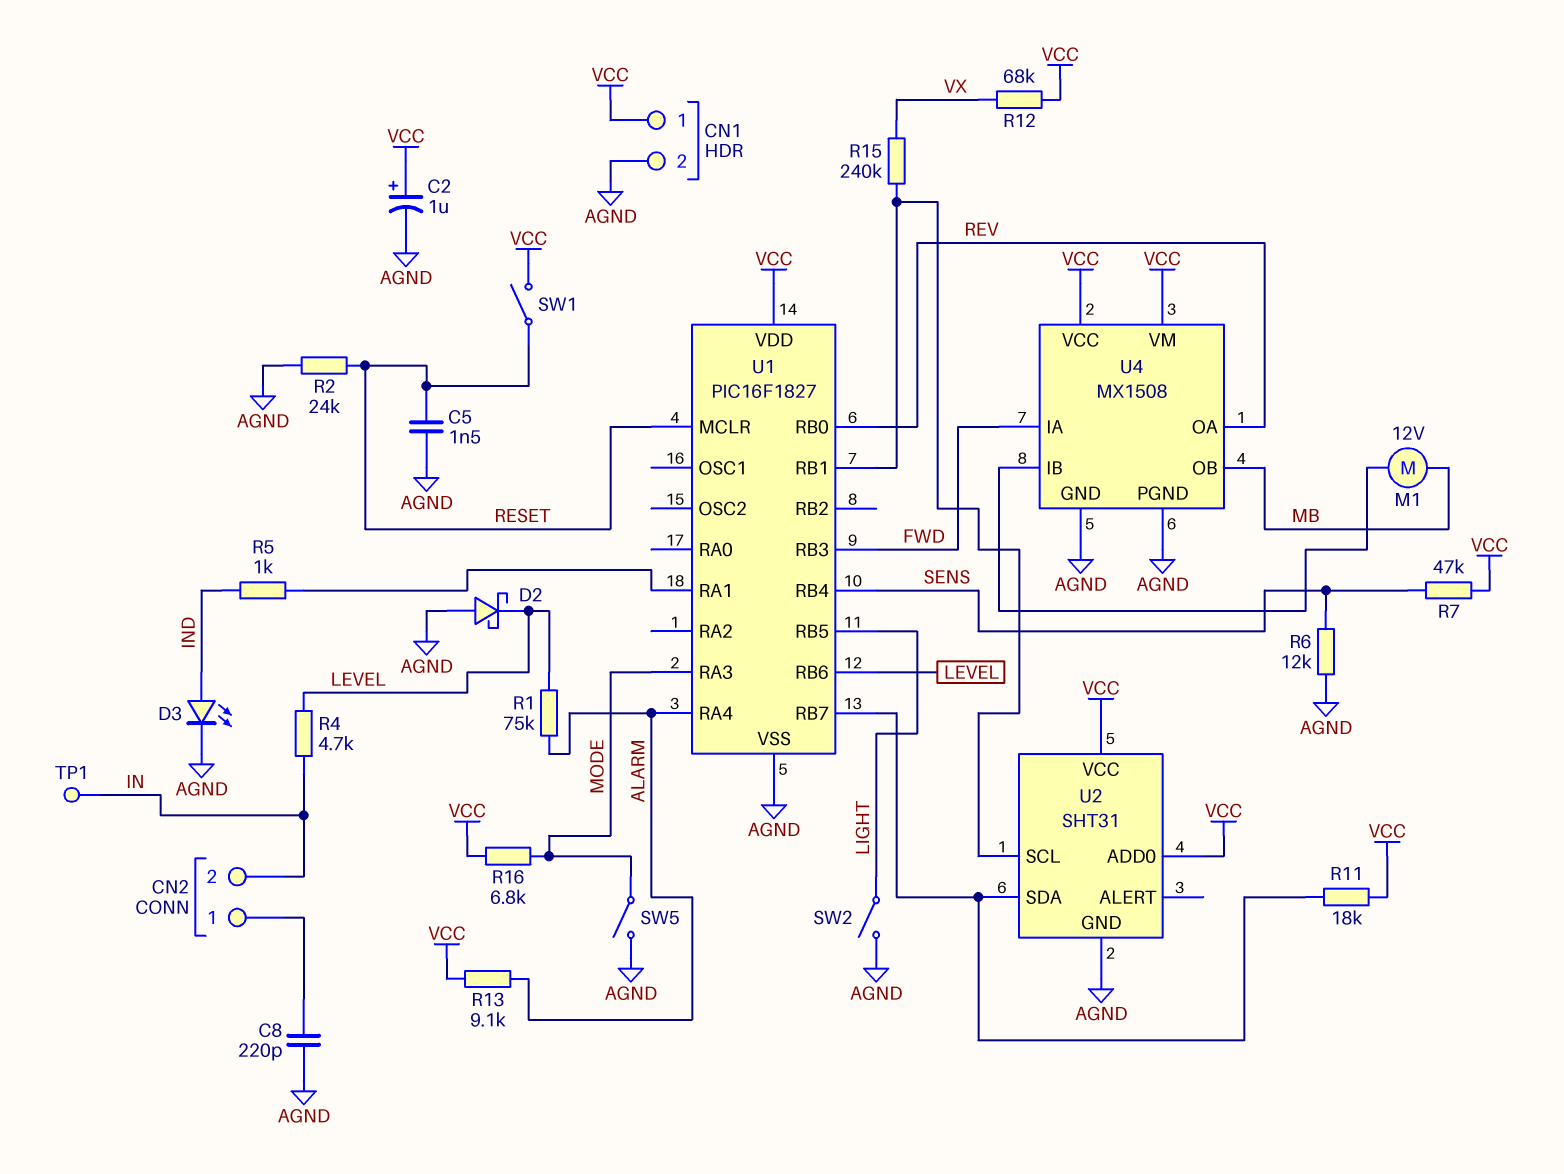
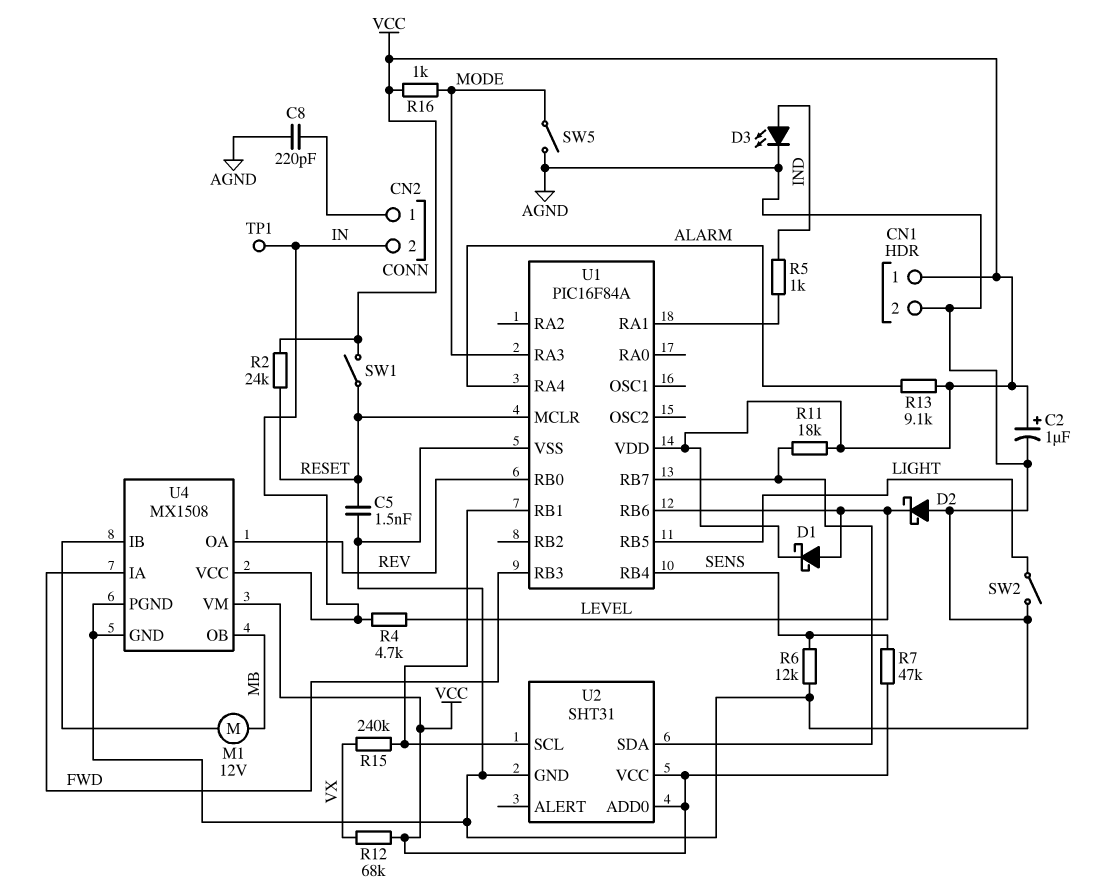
D1: none -> schottky (A LEVEL, K VCC)
R1: 75k (ALARM, LEVEL) -> none
R2: 24k (AGND, RESET) -> 24k (RESET, VCC)
R16: 6.8k (MODE, VCC) -> 1k (MODE, VCC)
U1: PIC16F1827 -> PIC16F84A
U4 pin VCC: VCC -> IN

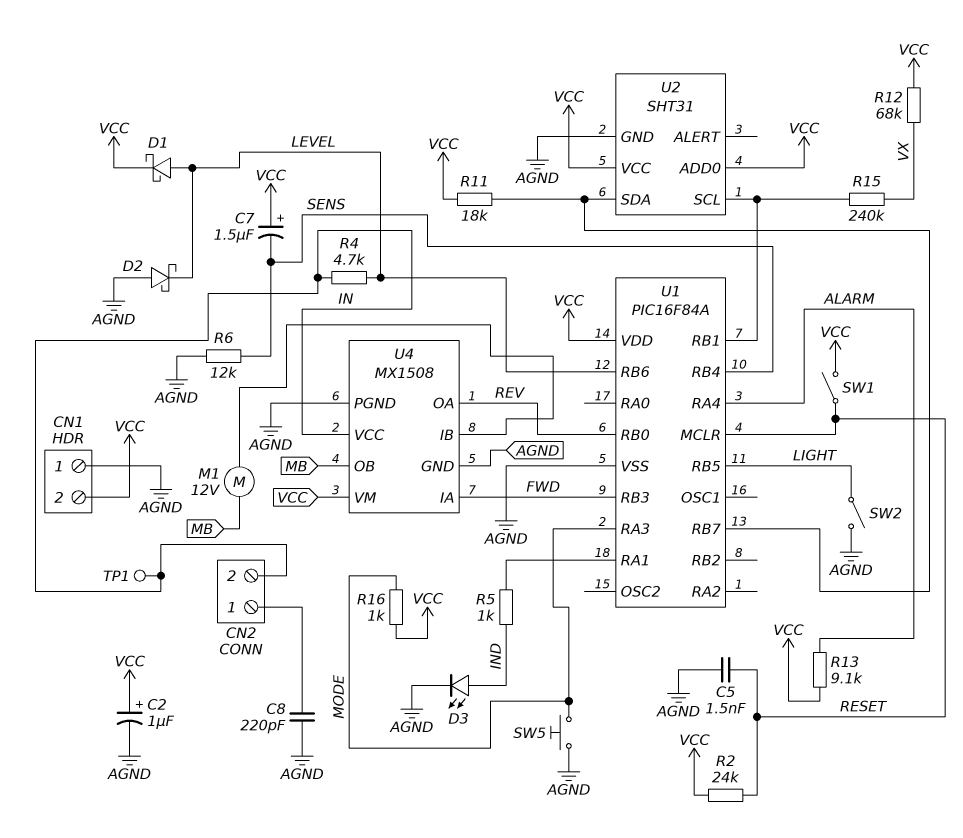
C7: none -> 1.5uF (plus VCC, minus SENS)
CN1 pin 1: VCC -> AGND
CN1 pin 2: AGND -> VCC
R7: 47k (SENS, VCC) -> none
SW5: switch (AGND, MODE) -> button (AGND, MODE)

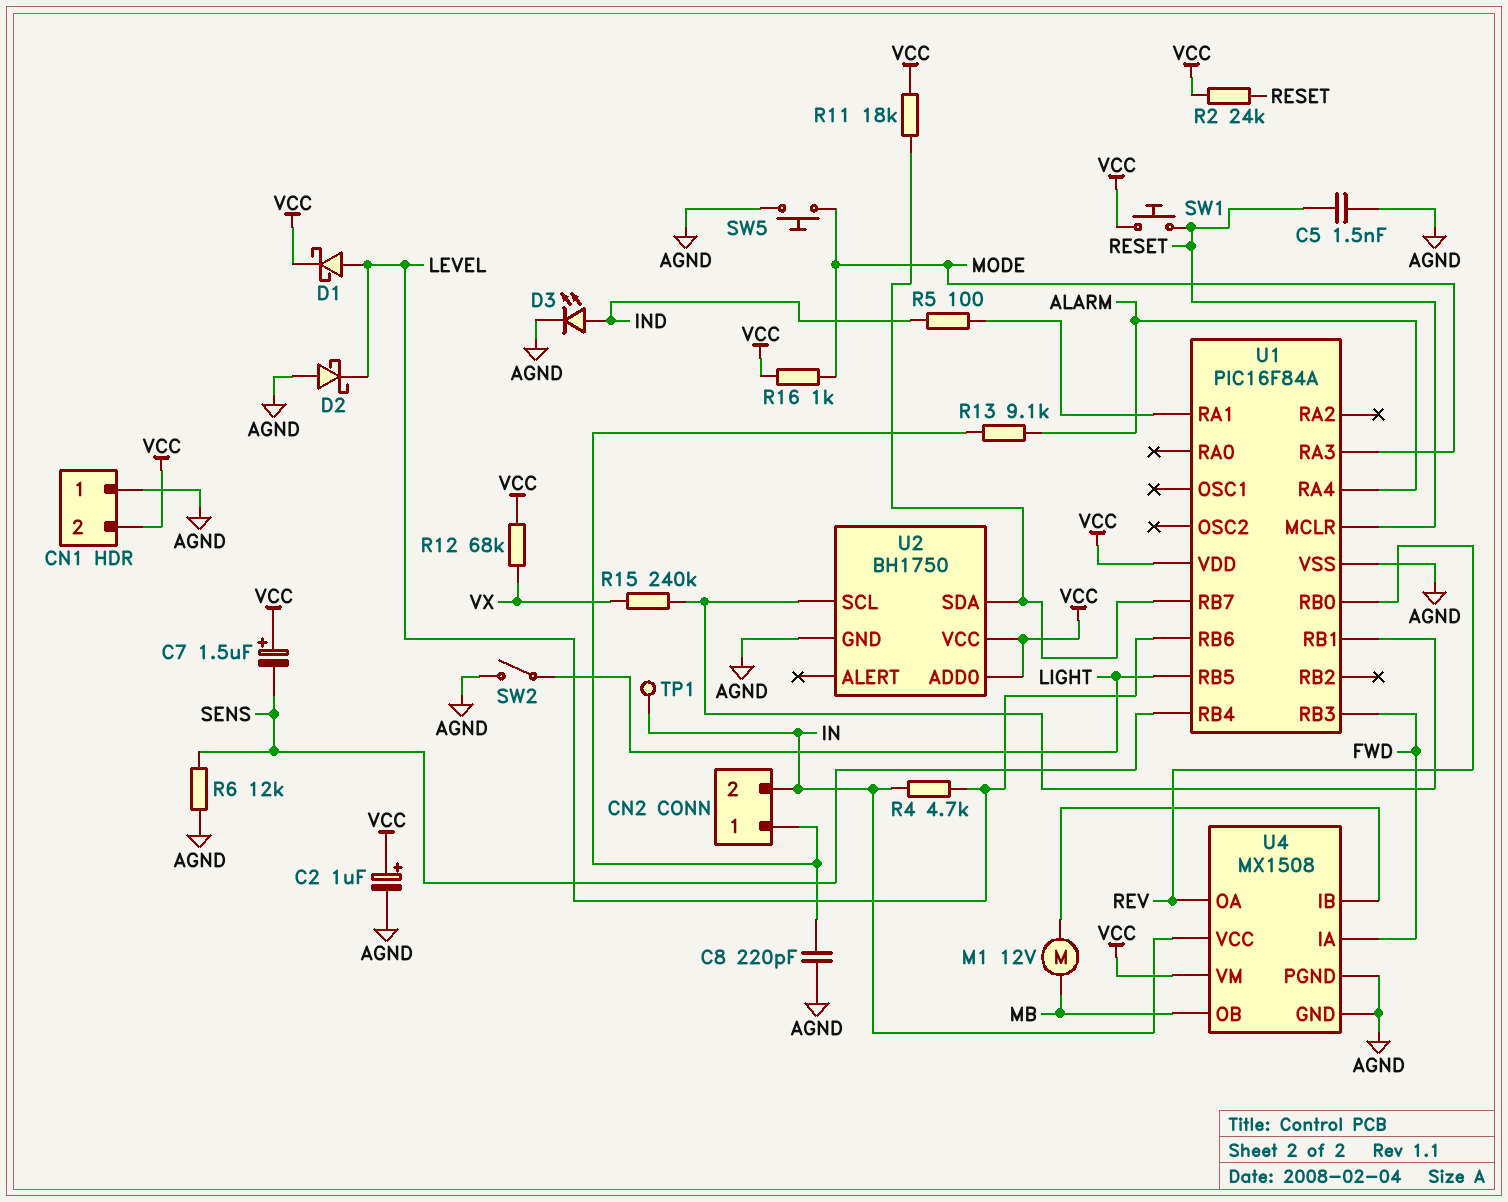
R5: 1k (IND, U1/RA1) -> 100 (IND, U1/RA1)
R13: 9.1k (ALARM, VCC) -> 9.1k (ALARM, CN2/1)
SW1: switch (RESET, VCC) -> button (RESET, VCC)
U2: SHT31 -> BH1750

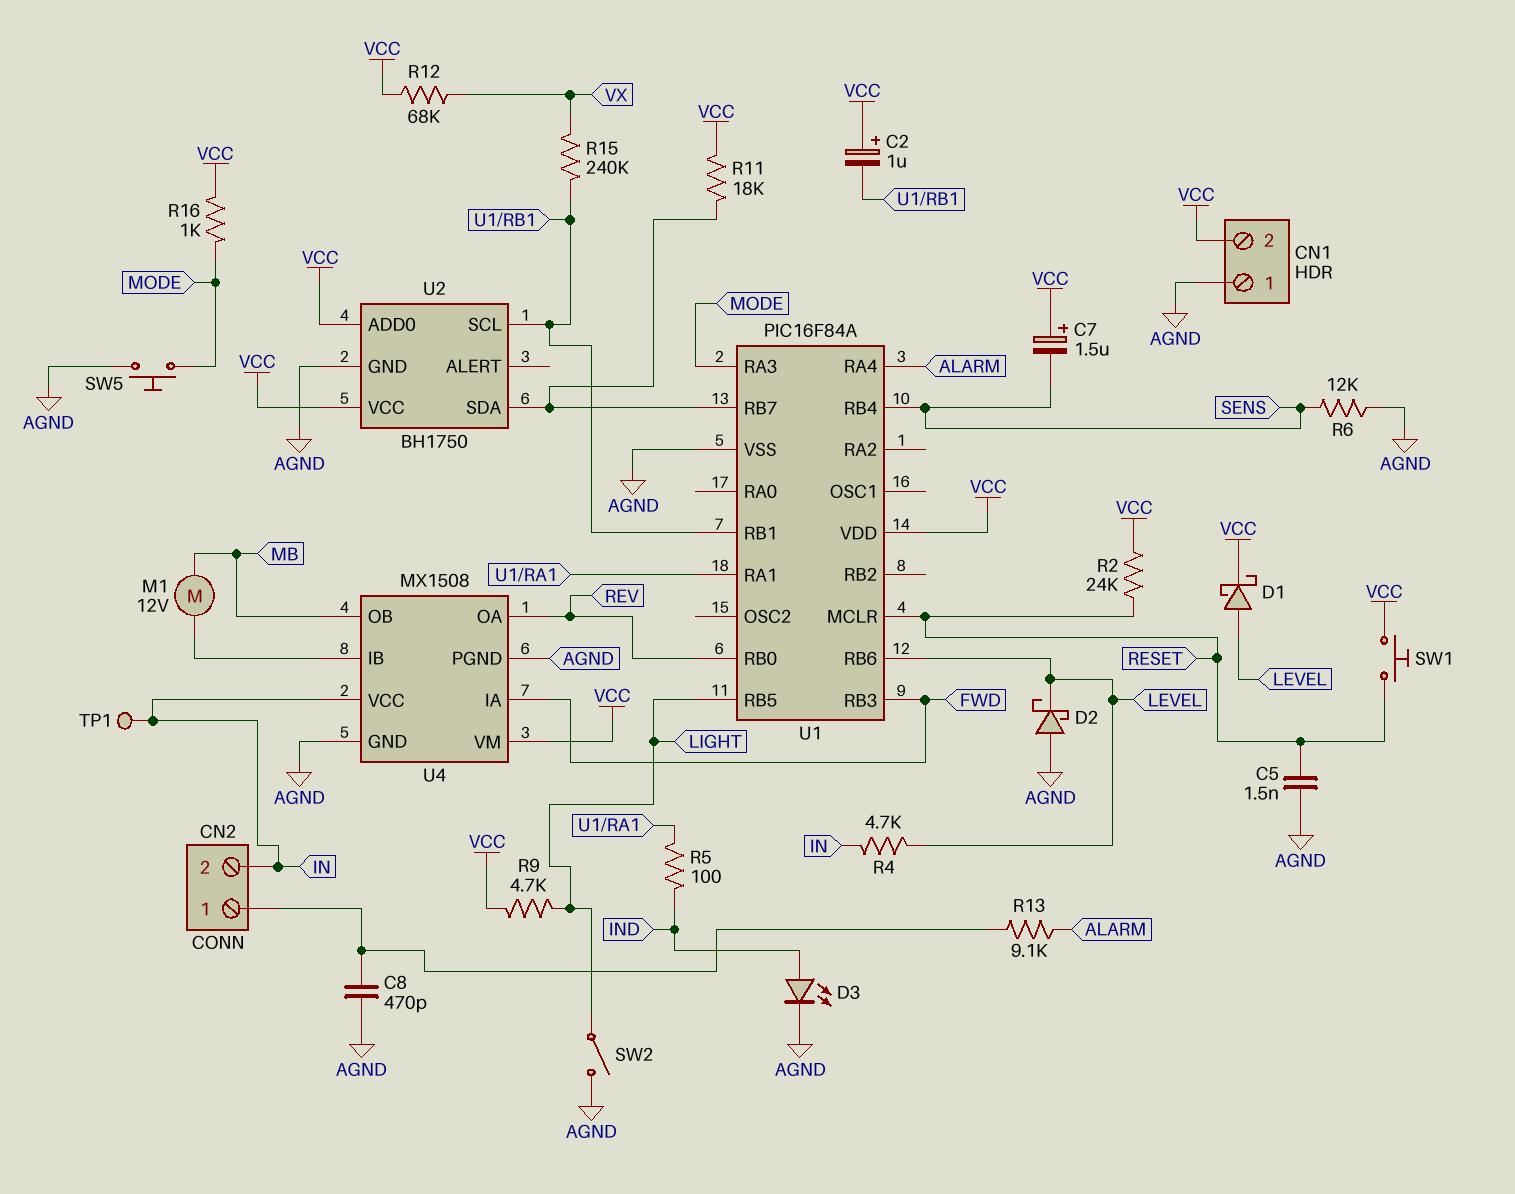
C2: 1uF (plus VCC, minus AGND) -> 1uF (plus VCC, minus U1/RB1)
C8: 220pF (AGND, CN2/1) -> 470pF (AGND, CN2/1)
R9: none -> 4.7k (LIGHT, VCC)

